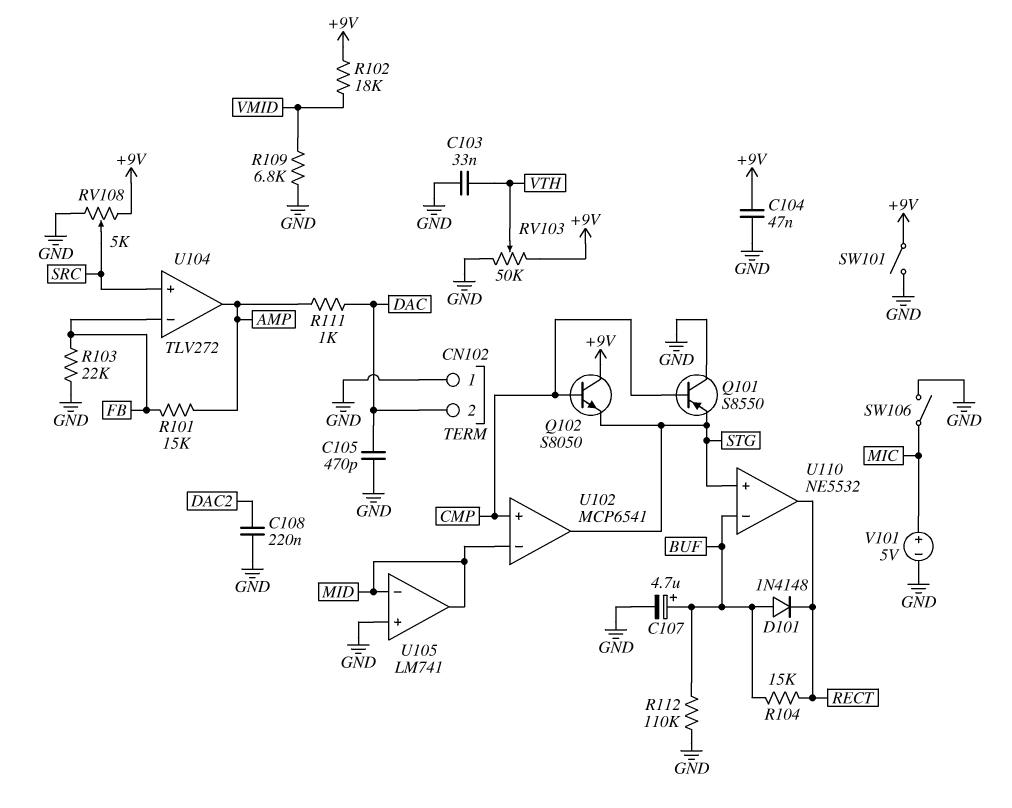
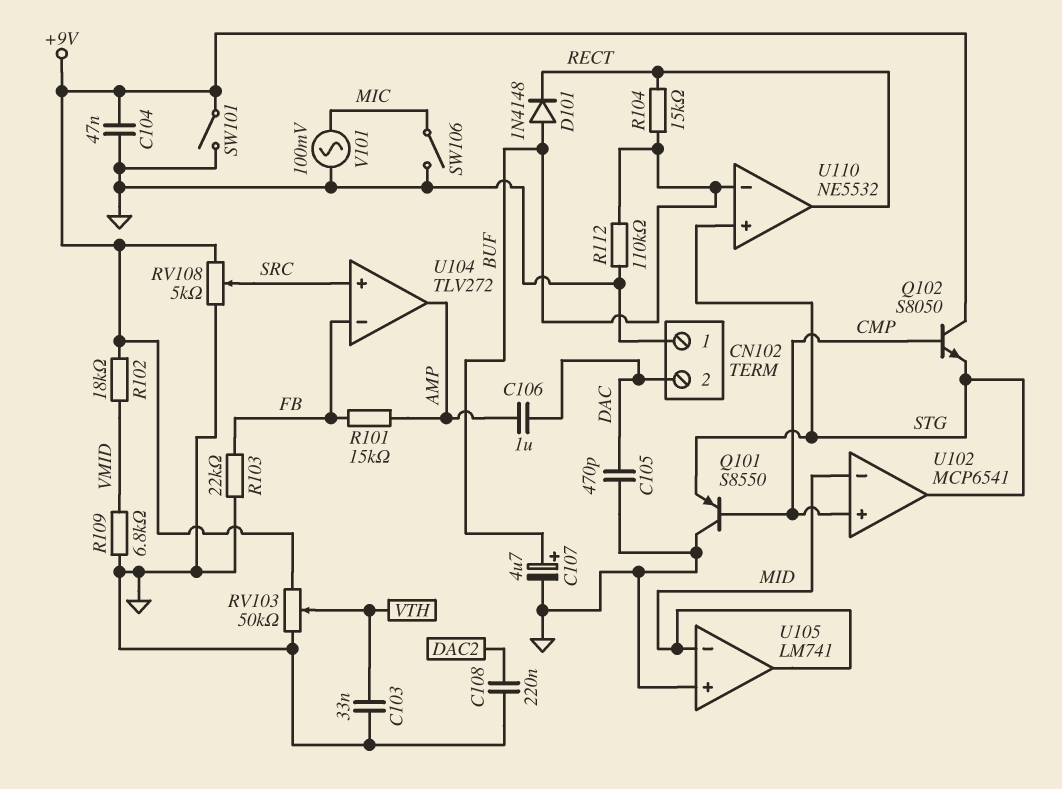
C106: none -> 1uF (AMP, DAC)
R111: 1k (AMP, DAC) -> none
V101: 5V (plus MIC, minus GND) -> AC 100mV (GND, MIC)

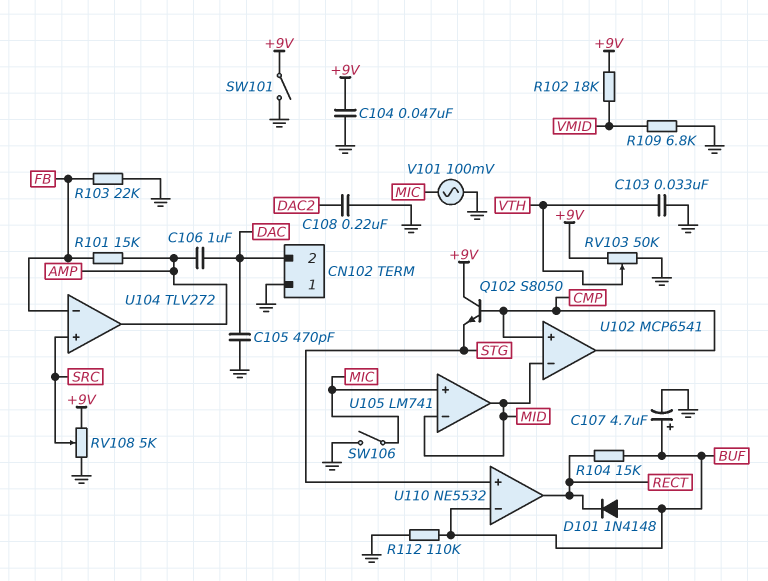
Q101: PNP S8550 (B CMP, C GND, E STG) -> none
U102 pin out: STG -> CMP
U105 pin in+: GND -> MIC

